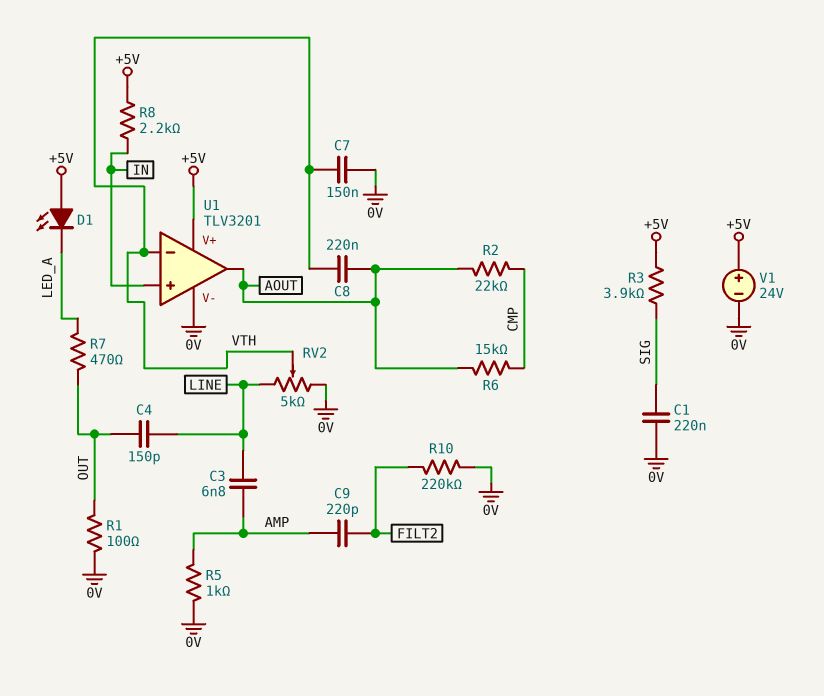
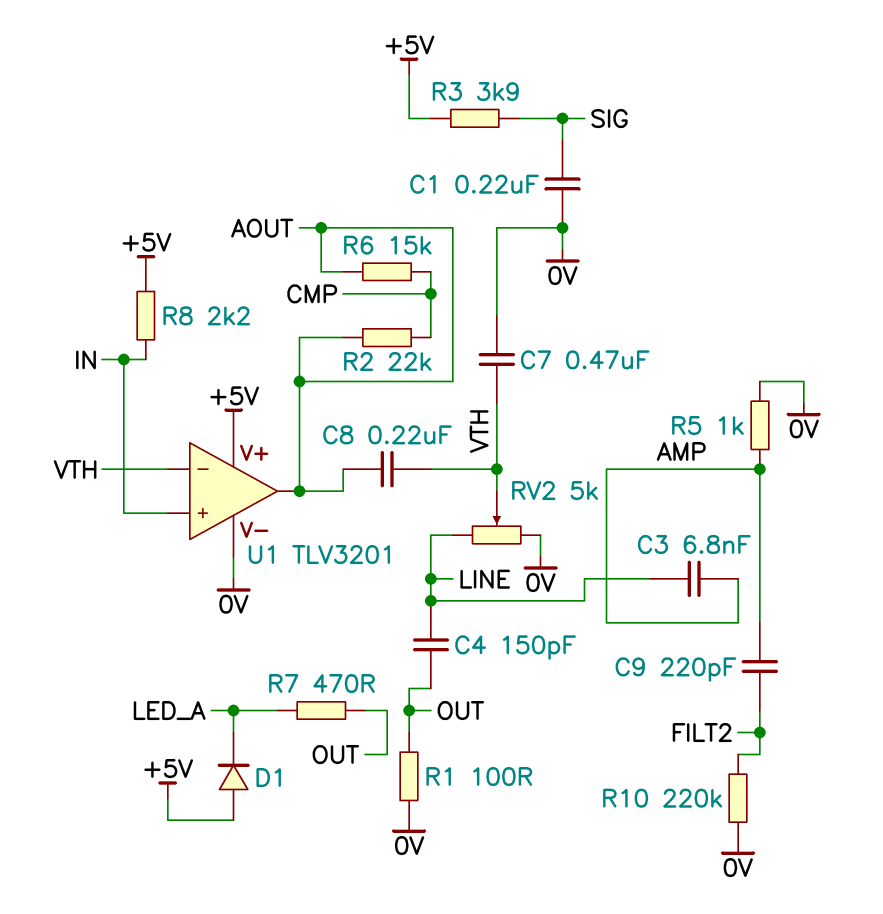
C7: 150nF (0V, VTH) -> 470nF (0V, VTH)
D1: LED (A +5V, K LED_A) -> diode (A +5V, K LED_A)
V1: 24V (plus +5V, minus 0V) -> none

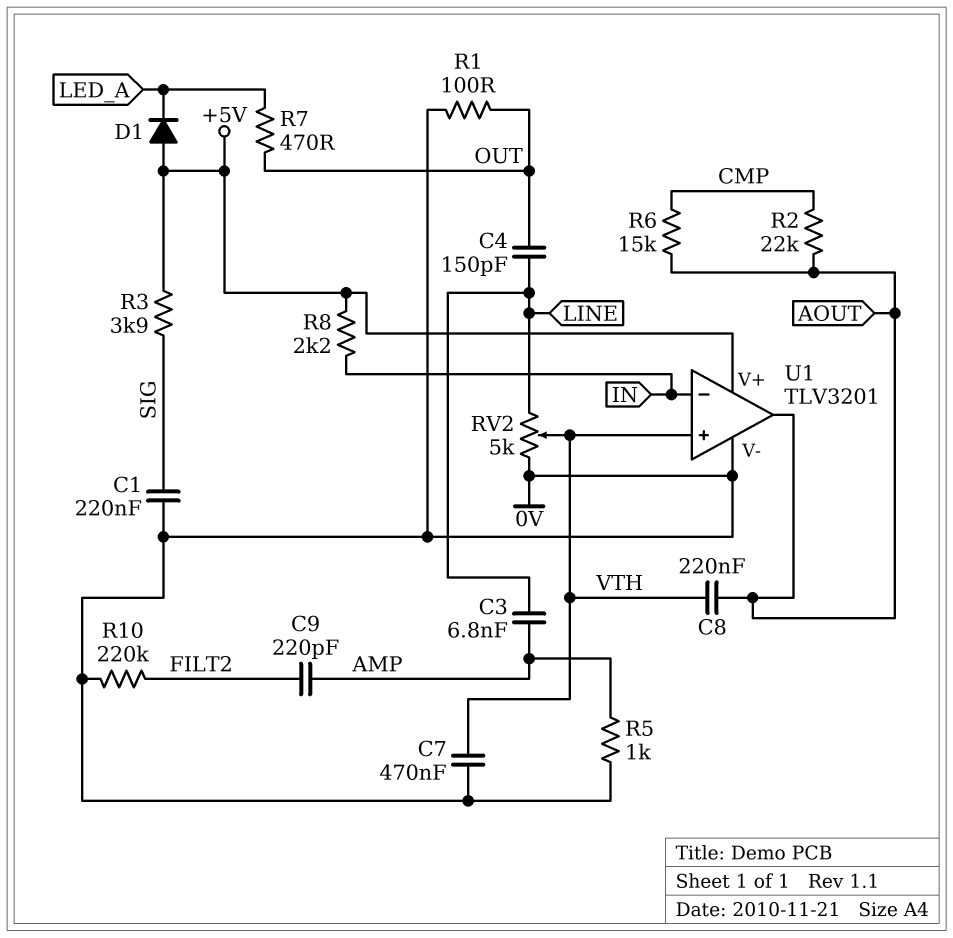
U1 pin in+: IN -> VTH
U1 pin in-: VTH -> IN

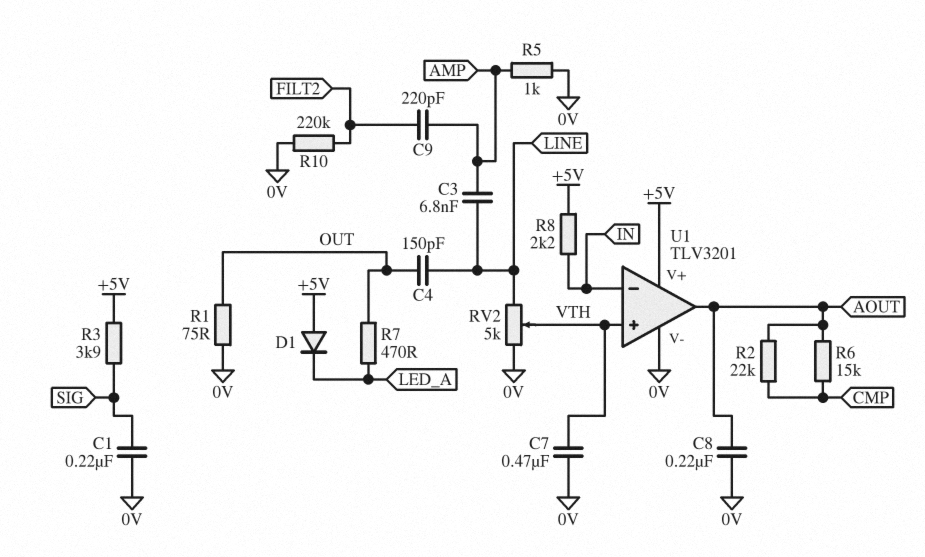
C8: 220nF (AOUT, VTH) -> 220nF (0V, AOUT)
R1: 100 (0V, OUT) -> 75 (0V, OUT)

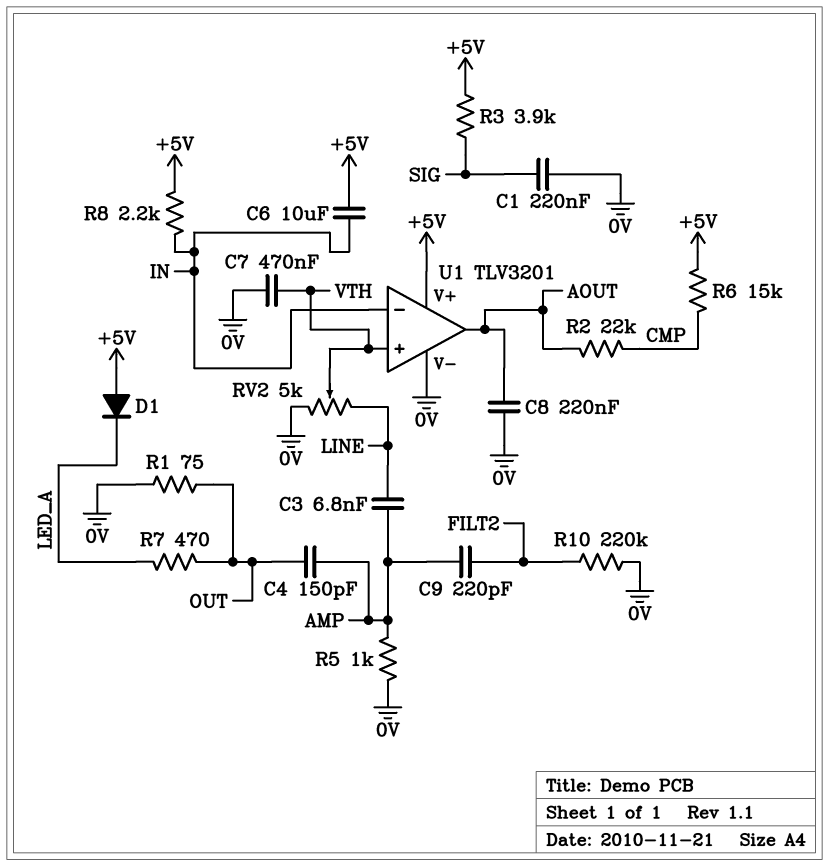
C4: 150pF (LINE, OUT) -> 150pF (AMP, OUT)
C6: none -> 10uF (+5V, IN)
R6: 15k (AOUT, CMP) -> 15k (+5V, CMP)

